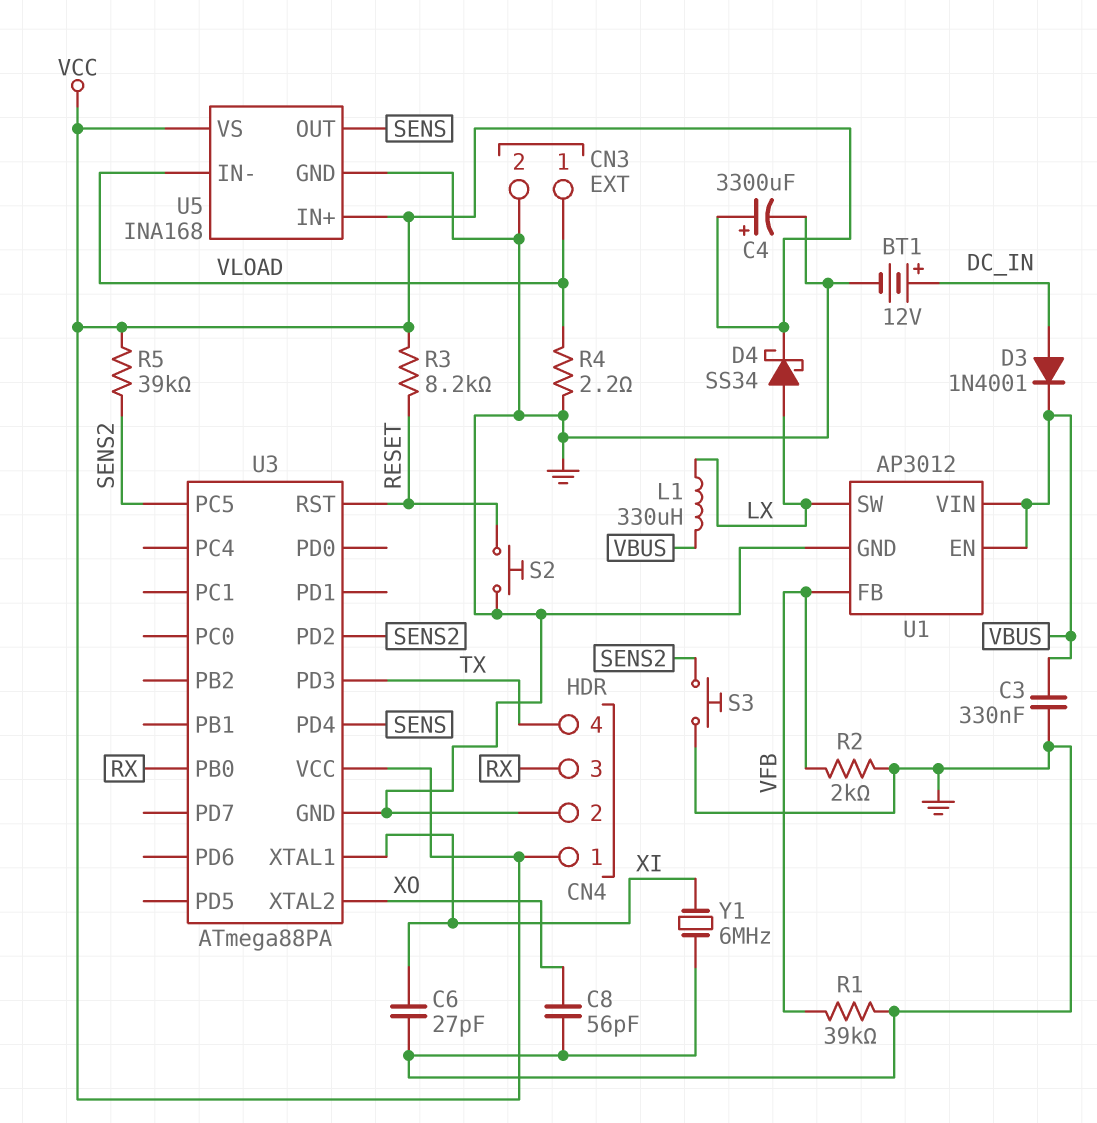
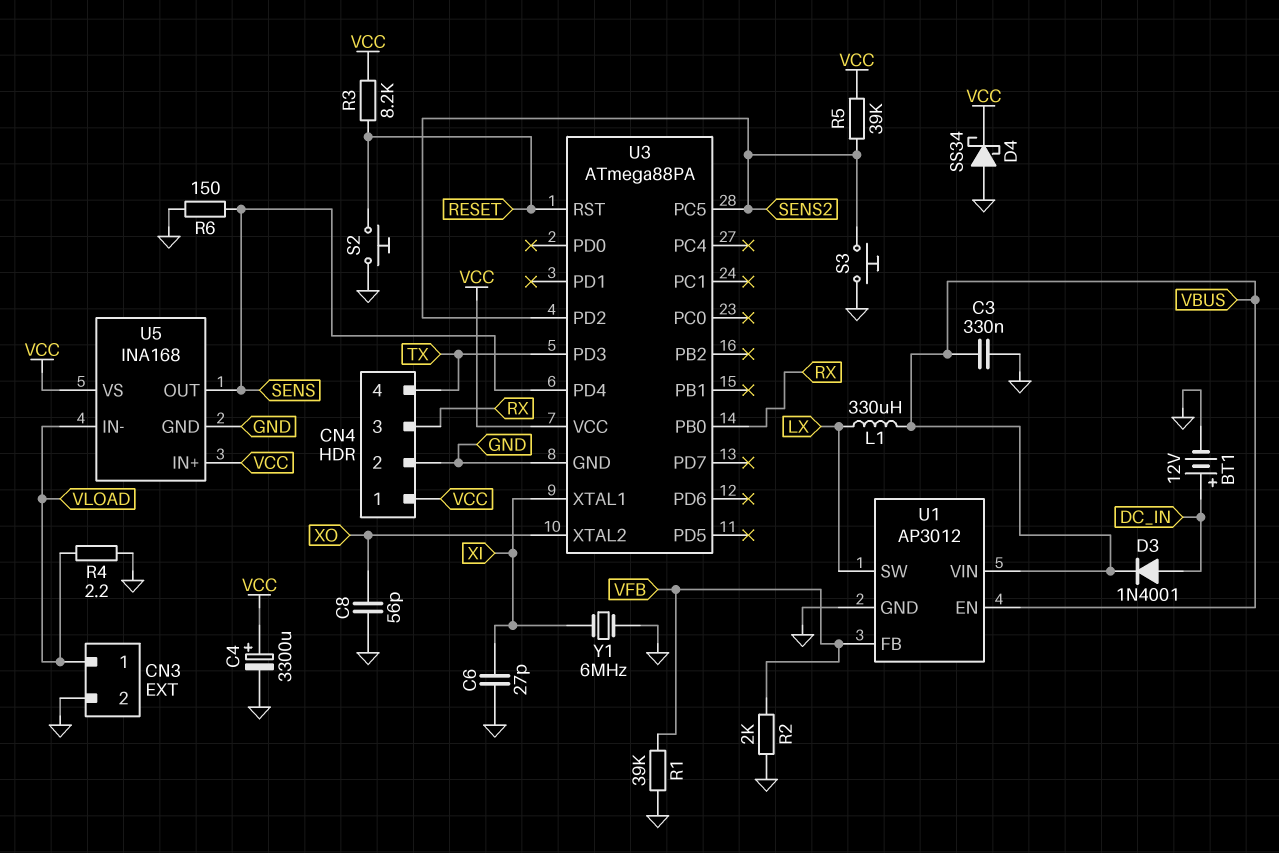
D4: schottky SS34 (A LX, K VCC) -> schottky SS34 (A GND, K VCC)
R6: none -> 150 (GND, SENS)

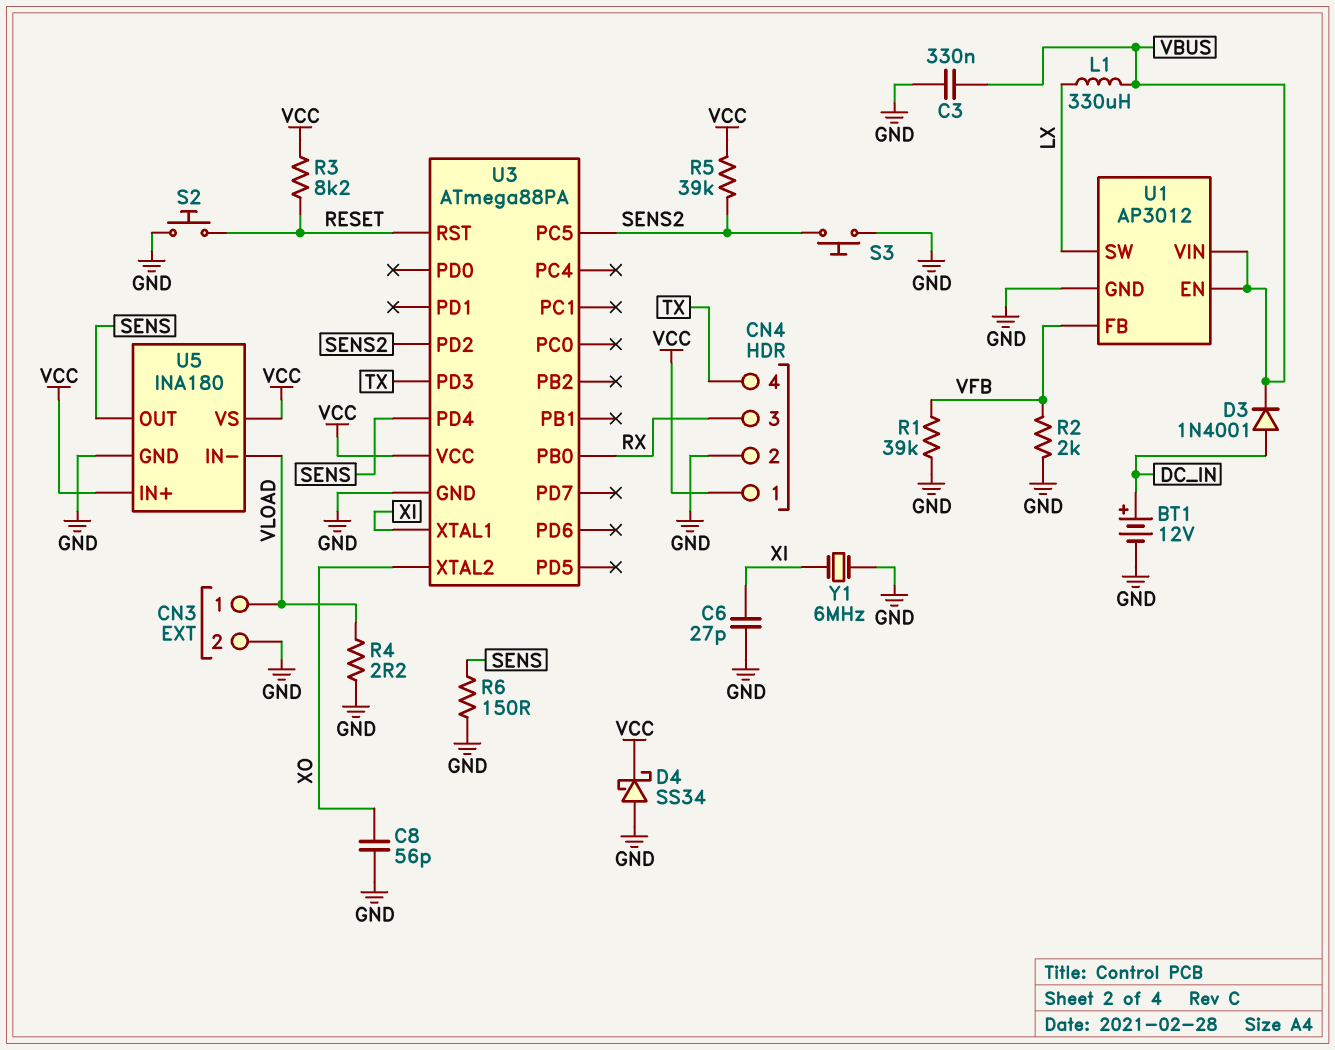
C4: 3300uF (plus VCC, minus GND) -> none
U5: INA168 -> INA180

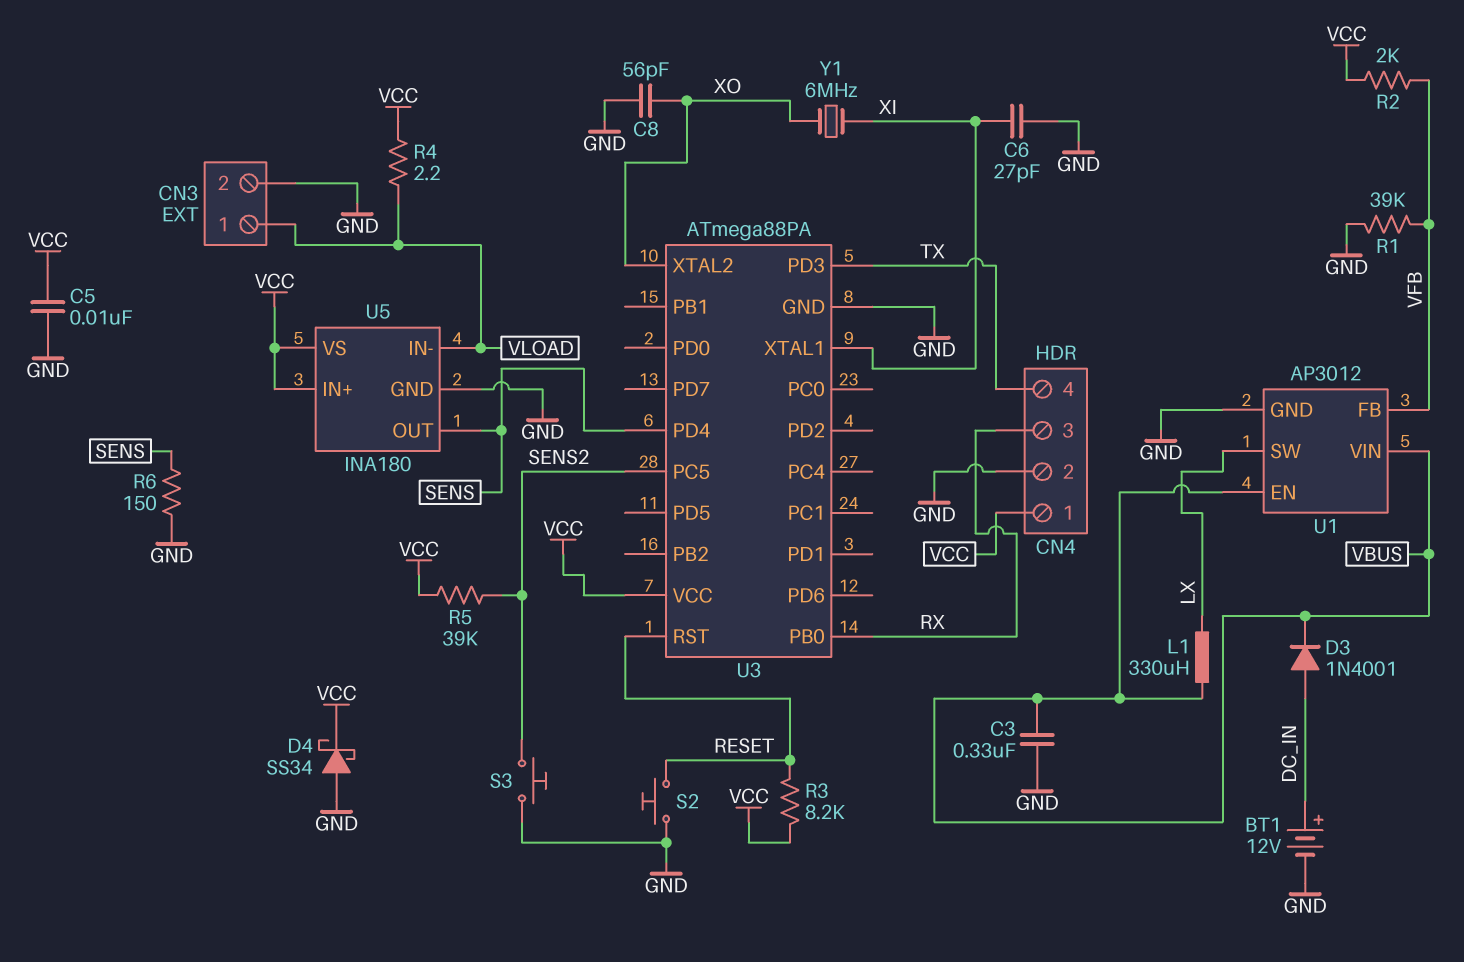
C5: none -> 10nF (GND, VCC)
R2: 2k (GND, VFB) -> 2k (VCC, VFB)
R4: 2.2 (GND, VLOAD) -> 2.2 (VCC, VLOAD)
U3 pin PD2: SENS2 -> none
Y1: 6MHz (GND, XI) -> 6MHz (XI, XO)

